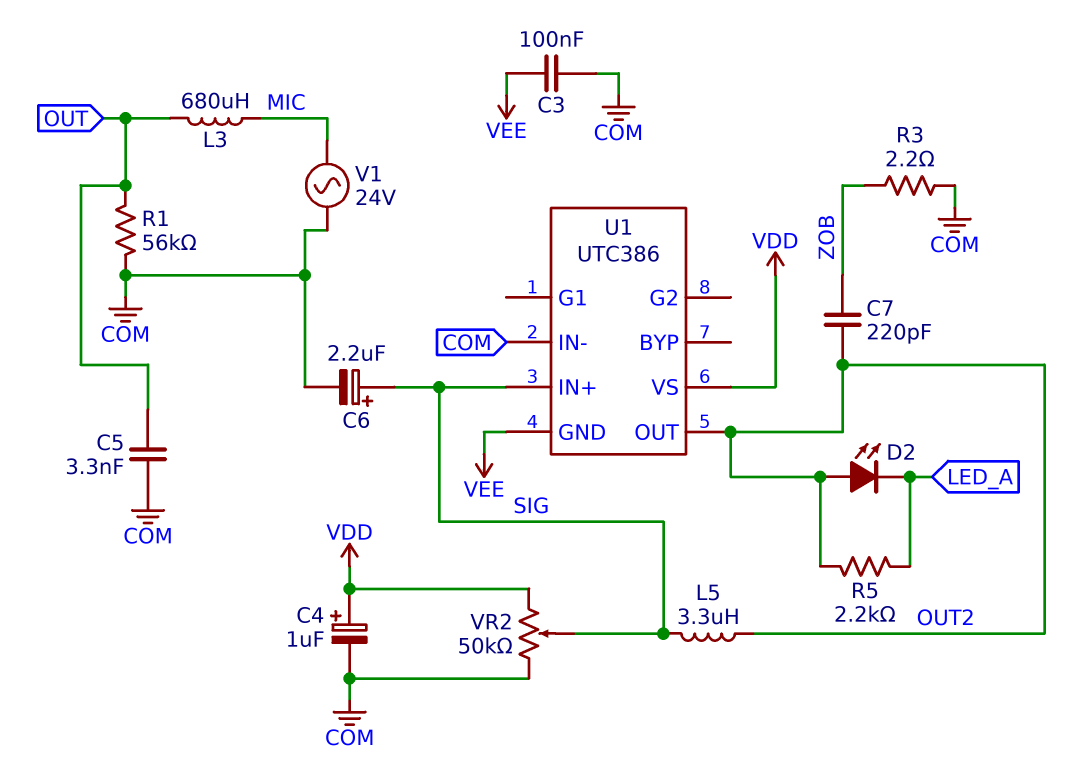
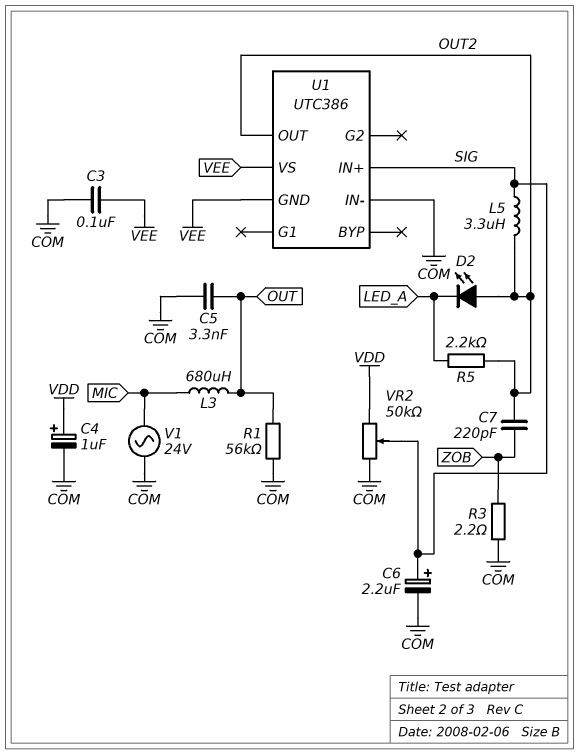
U1 pin VS: VDD -> VEE

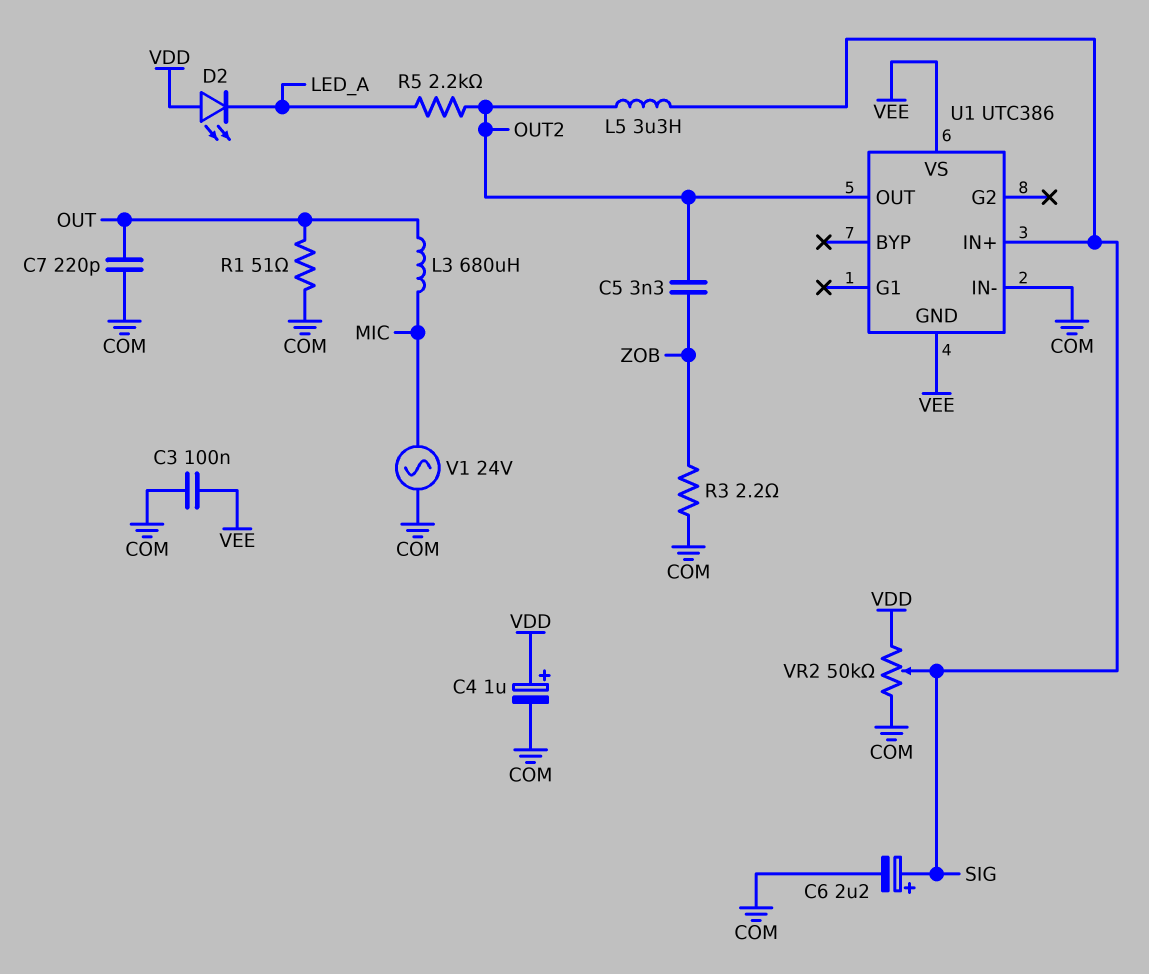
C5: 3.3nF (COM, OUT) -> 3.3nF (OUT2, ZOB)
C7: 220pF (OUT2, ZOB) -> 220pF (COM, OUT)
D2: LED (A OUT2, K LED_A) -> LED (A VDD, K LED_A)
R1: 56k (COM, OUT) -> 51 (COM, OUT)

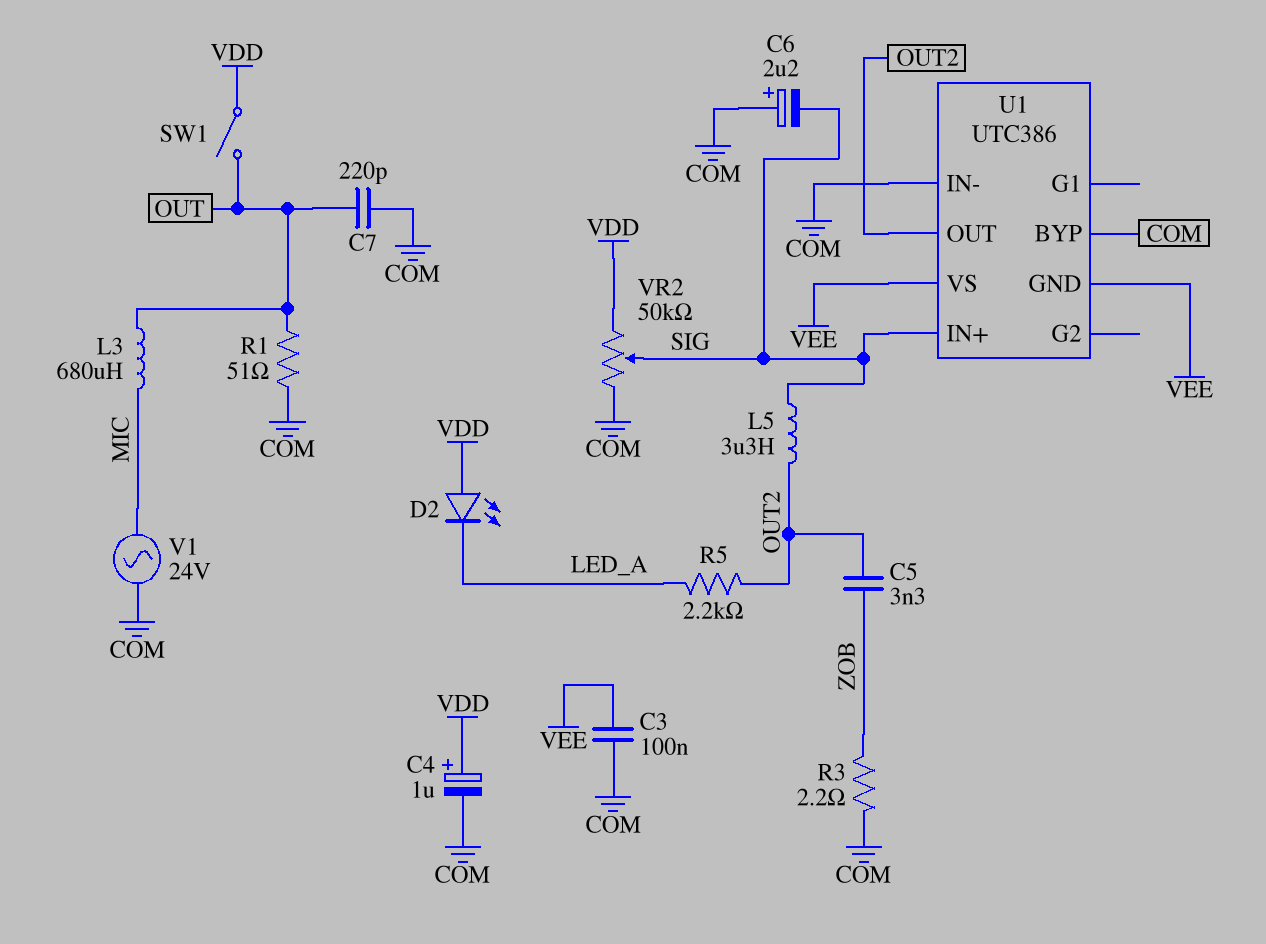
C6: 2.2uF (plus SIG, minus COM) -> 2.2uF (plus COM, minus SIG)
SW1: none -> switch (OUT, VDD)
U1 pin BYP: none -> COM

